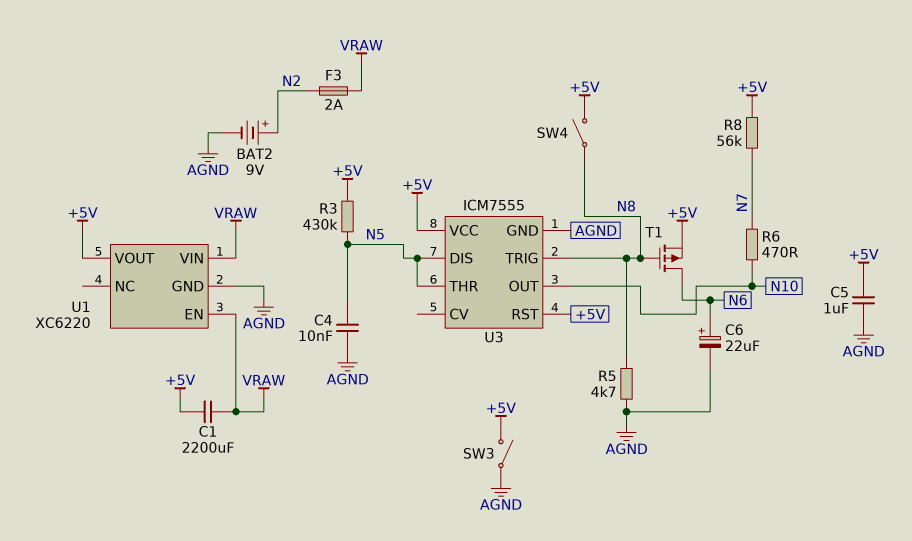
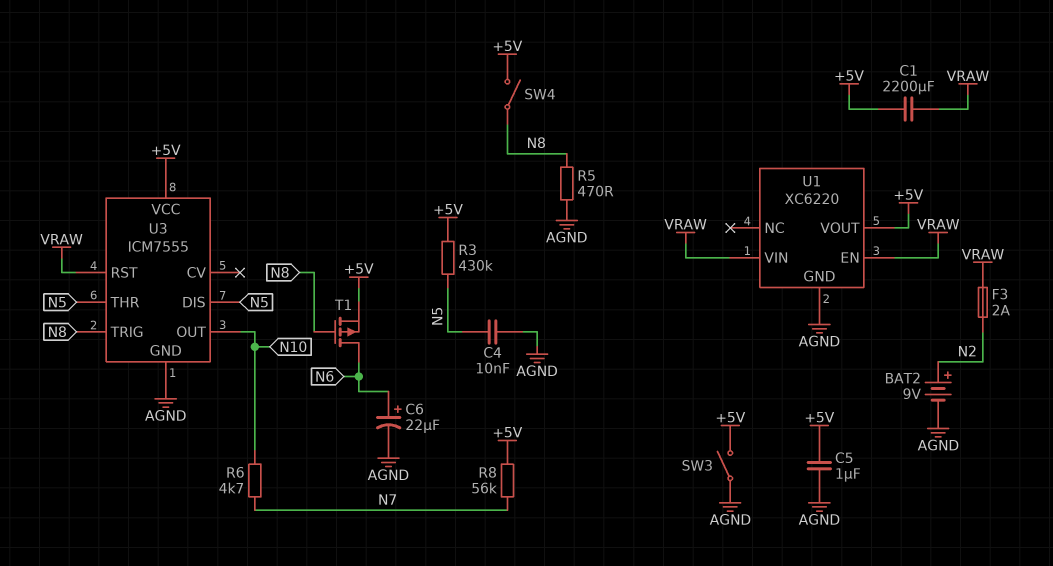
R5: 4.7k (AGND, N8) -> 470 (AGND, N8)
R6: 470 (N7, N10) -> 4.7k (N7, N10)
U3 pin RST: +5V -> VRAW

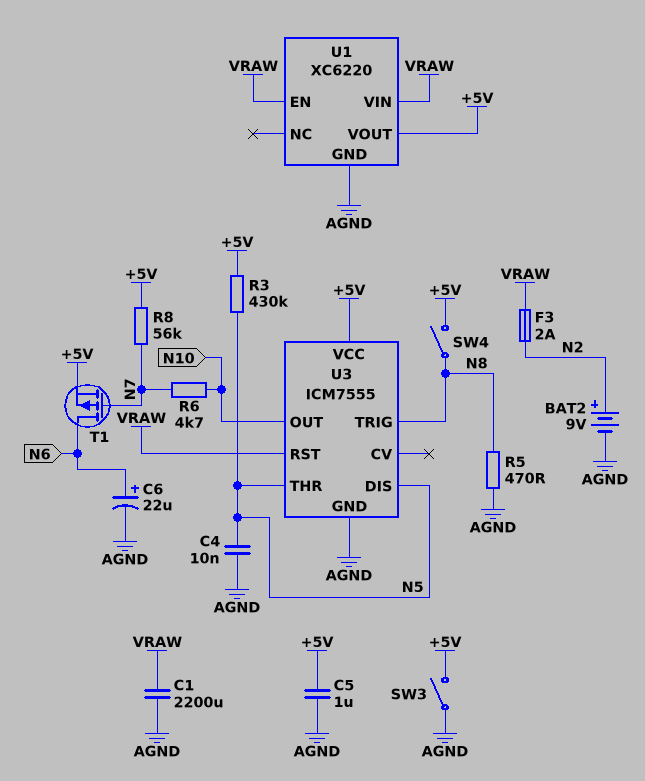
C1: 2200uF (+5V, VRAW) -> 2200uF (AGND, VRAW)
T1: PMOS (G N8, D N6, S +5V) -> PMOS (G N7, D N6, S +5V)

